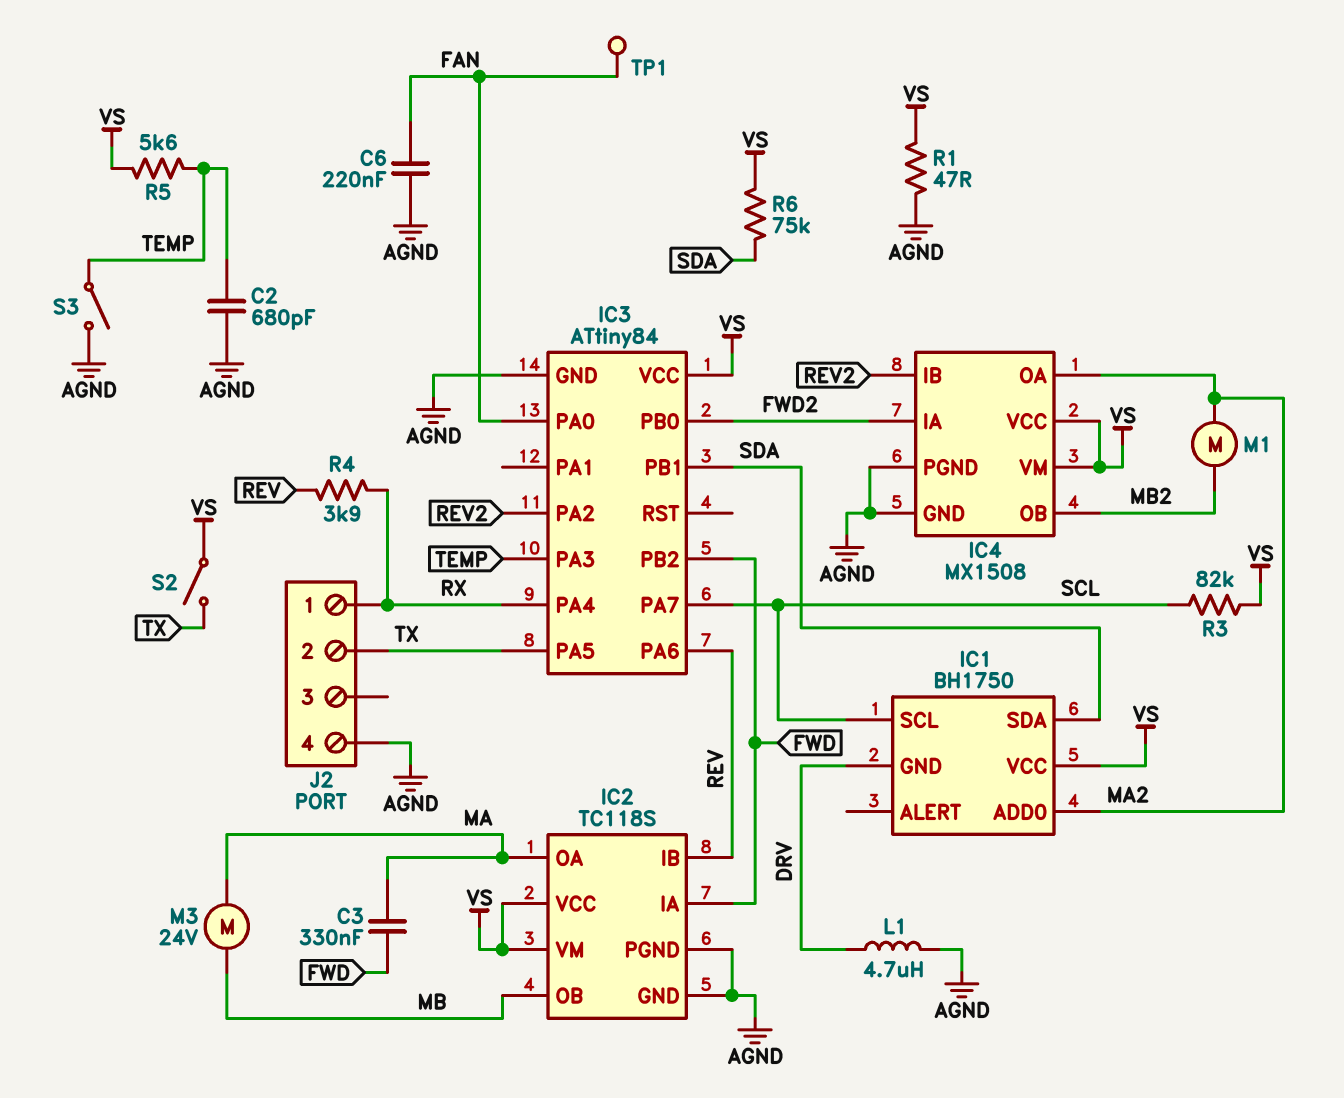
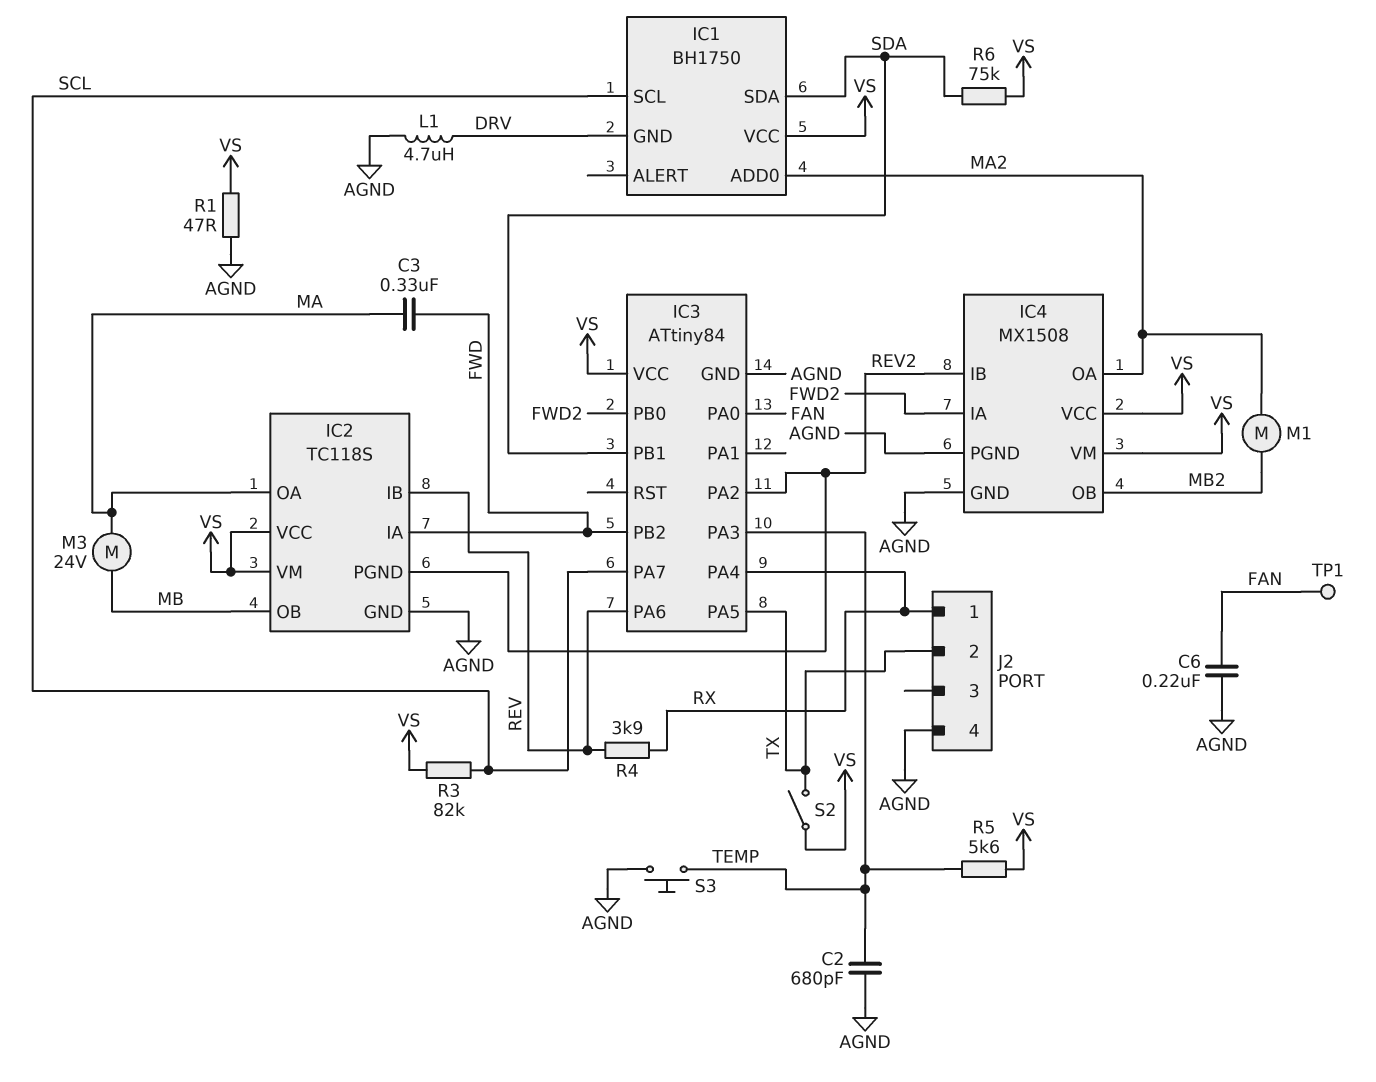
IC2 pin PGND: AGND -> REV2
S3: switch (AGND, TEMP) -> button (AGND, TEMP)

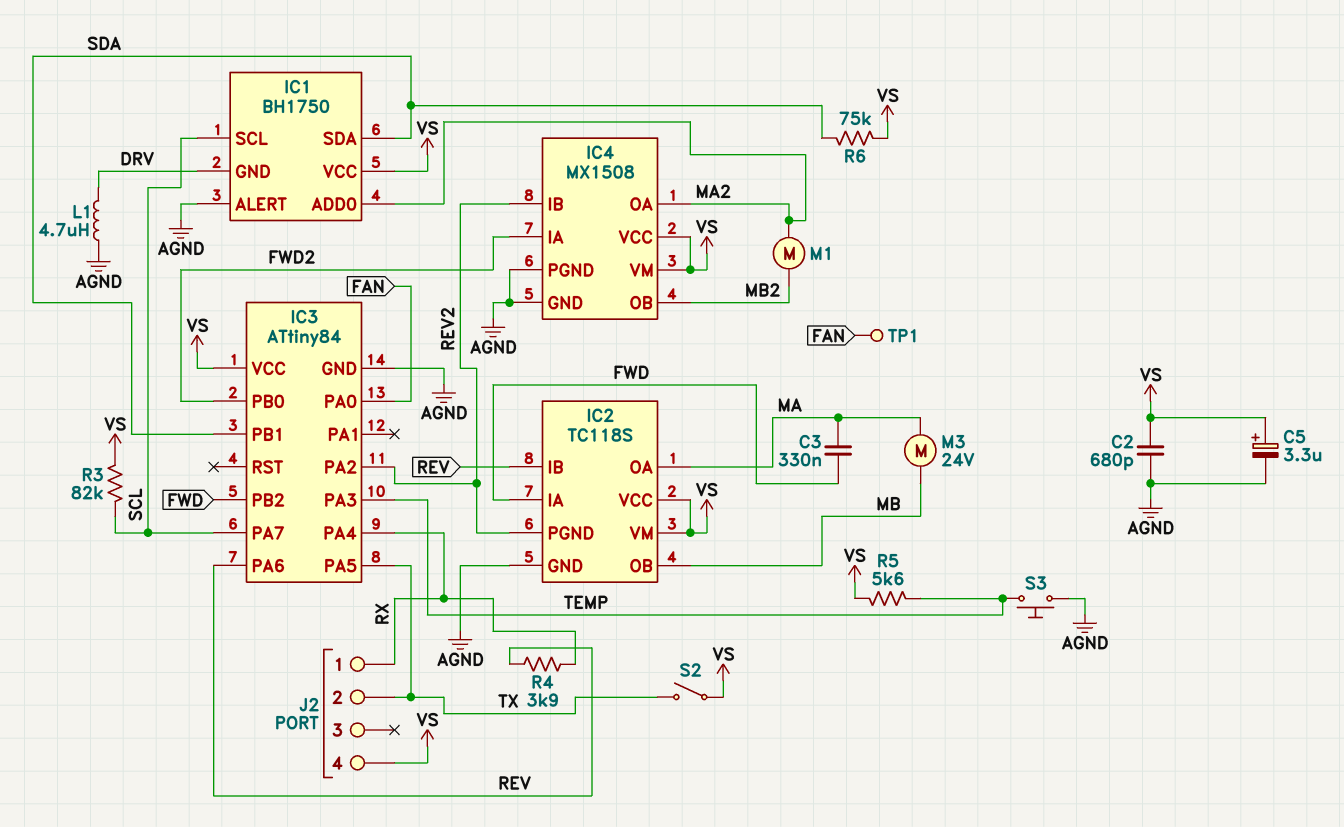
C2: 680pF (AGND, TEMP) -> 680pF (AGND, VS)
C5: none -> 3.3uF (plus VS, minus AGND)
C6: 220nF (AGND, FAN) -> none
IC1 pin ALERT: none -> AGND
J2 pin 4: AGND -> VS
R1: 47 (AGND, VS) -> none

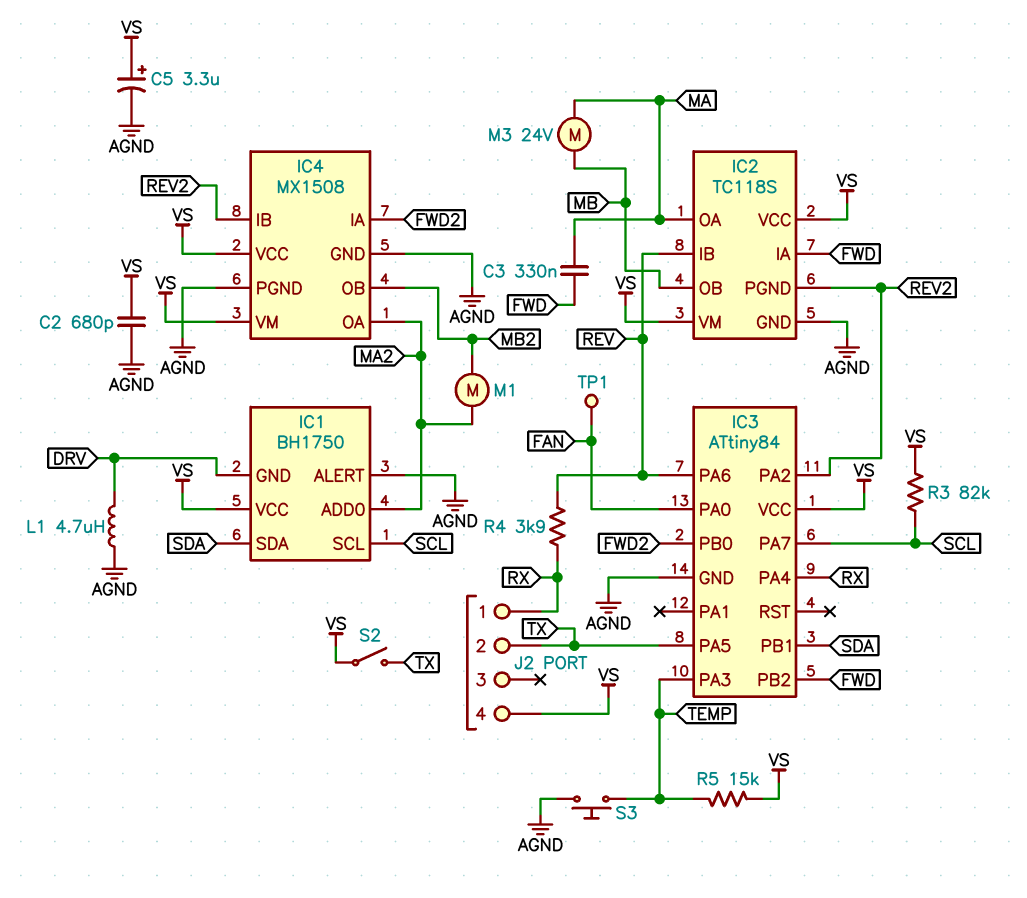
R5: 5.6k (TEMP, VS) -> 15k (TEMP, VS)
R6: 75k (SDA, VS) -> none

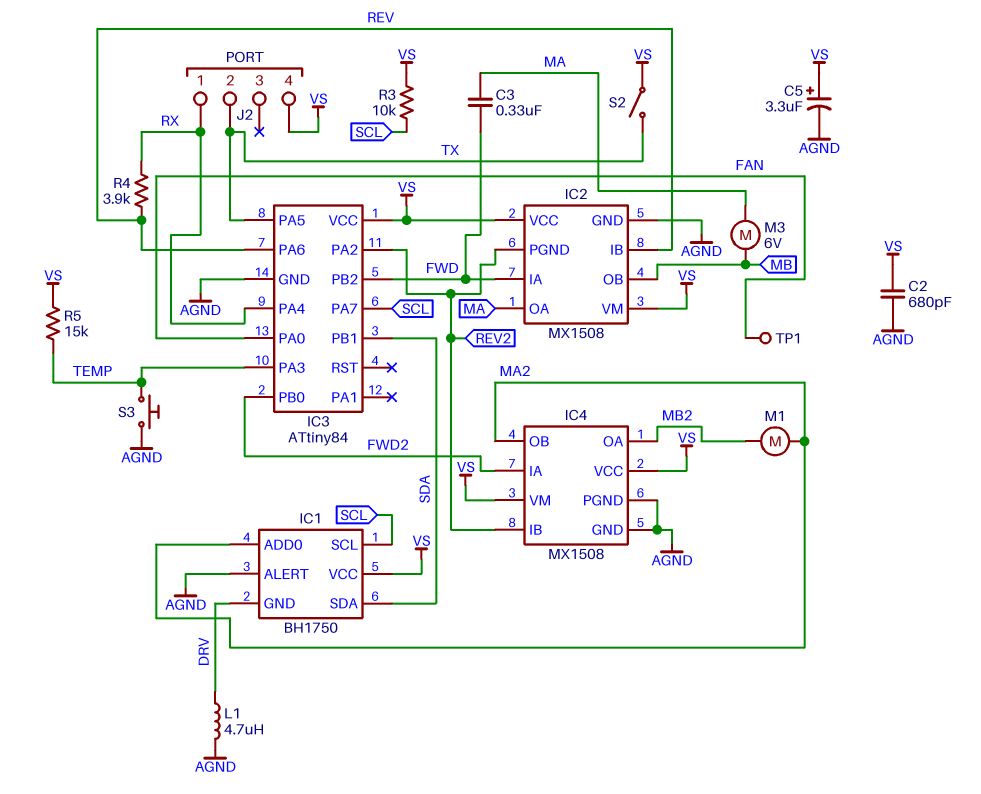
IC2: TC118S -> MX1508
IC4 pin OA: MA2 -> MB2
IC4 pin OB: MB2 -> MA2
M3: motor 24V (MA, MB) -> motor 6V (MA, MB)
R3: 82k (SCL, VS) -> 10k (SCL, VS)

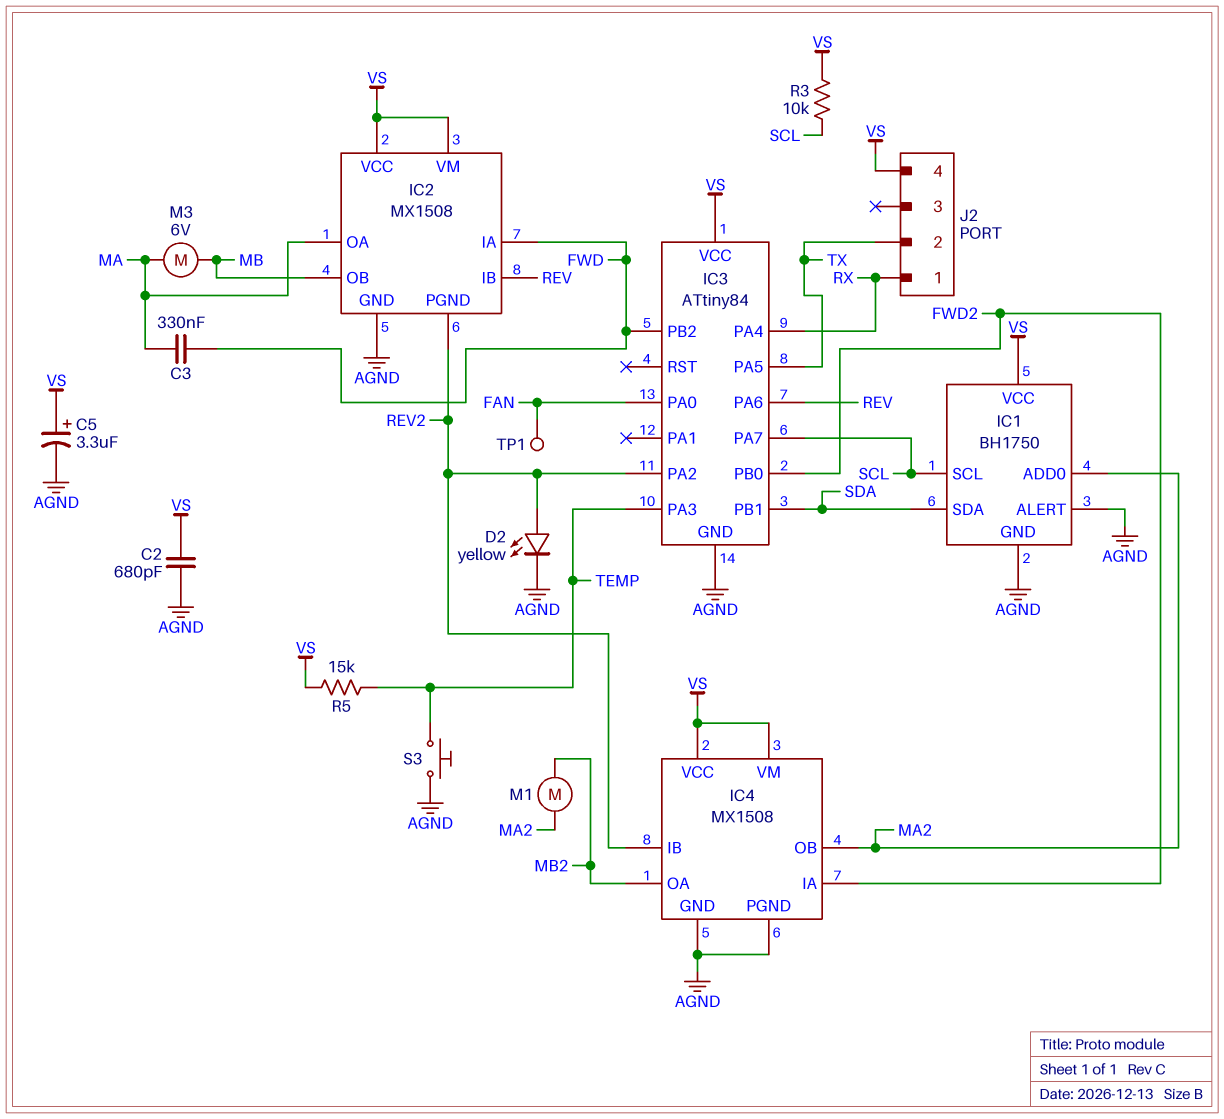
D2: none -> LED yellow (A REV2, K AGND)
IC1 pin GND: DRV -> AGND
L1: 4.7uH (AGND, DRV) -> none
R4: 3.9k (REV, RX) -> none
S2: switch (TX, VS) -> none

